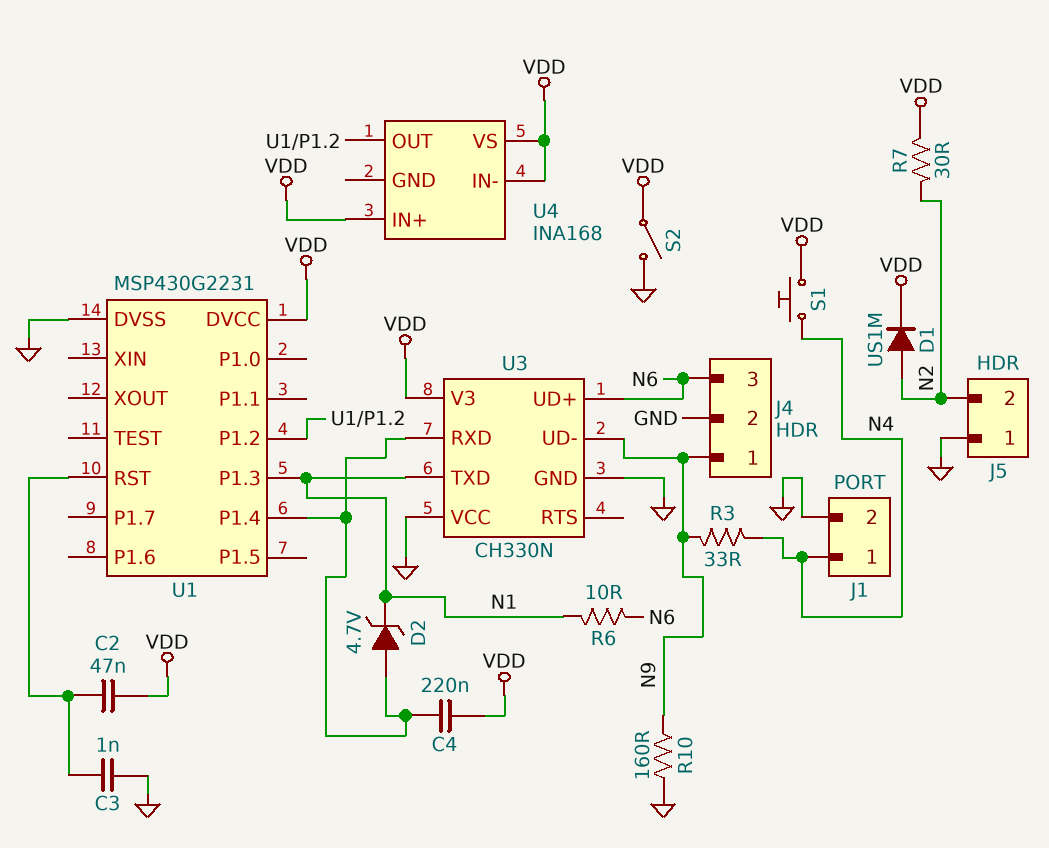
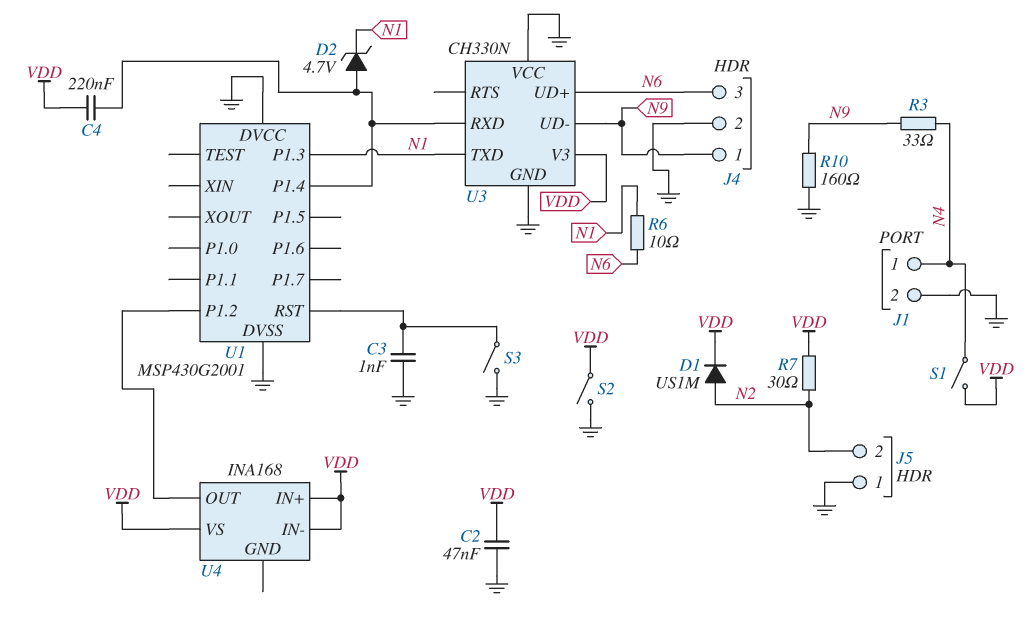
C2: 47nF (U1/RST, VDD) -> 47nF (GND, VDD)
S1: button (N4, VDD) -> switch (N4, VDD)
S3: none -> switch (GND, U1/RST)
U1: MSP430G2231 -> MSP430G2001
U1 pin DVCC: VDD -> GND

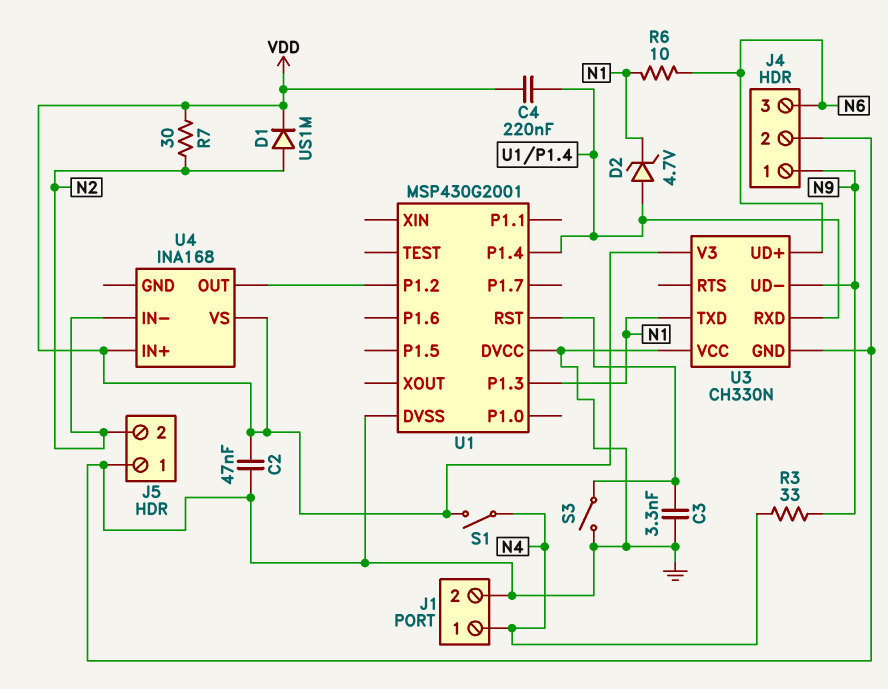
C3: 1nF (GND, U1/RST) -> 3.3nF (GND, U1/RST)
R10: 160 (GND, N9) -> none
S2: switch (GND, VDD) -> none
U4 pin IN-: VDD -> N2

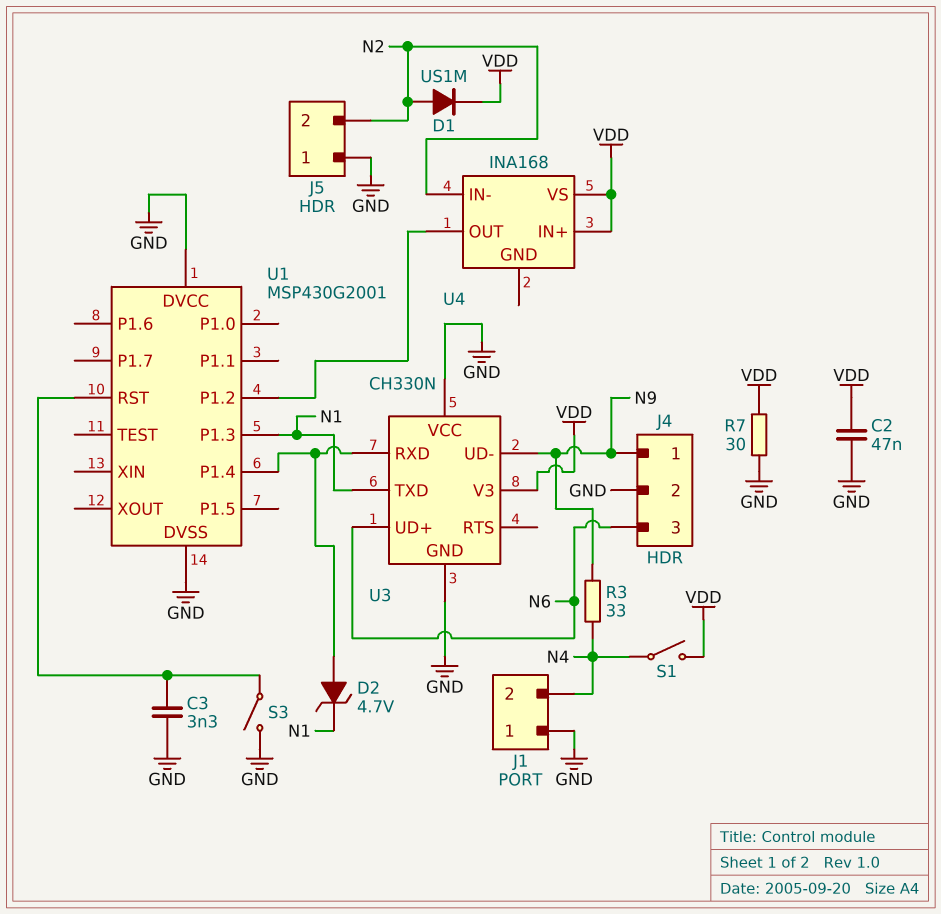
C4: 220nF (U1/P1.4, VDD) -> none
J1 pin 1: N4 -> GND
J1 pin 2: GND -> N4
R6: 10 (N1, N6) -> none
R7: 30 (N2, VDD) -> 30 (GND, VDD)

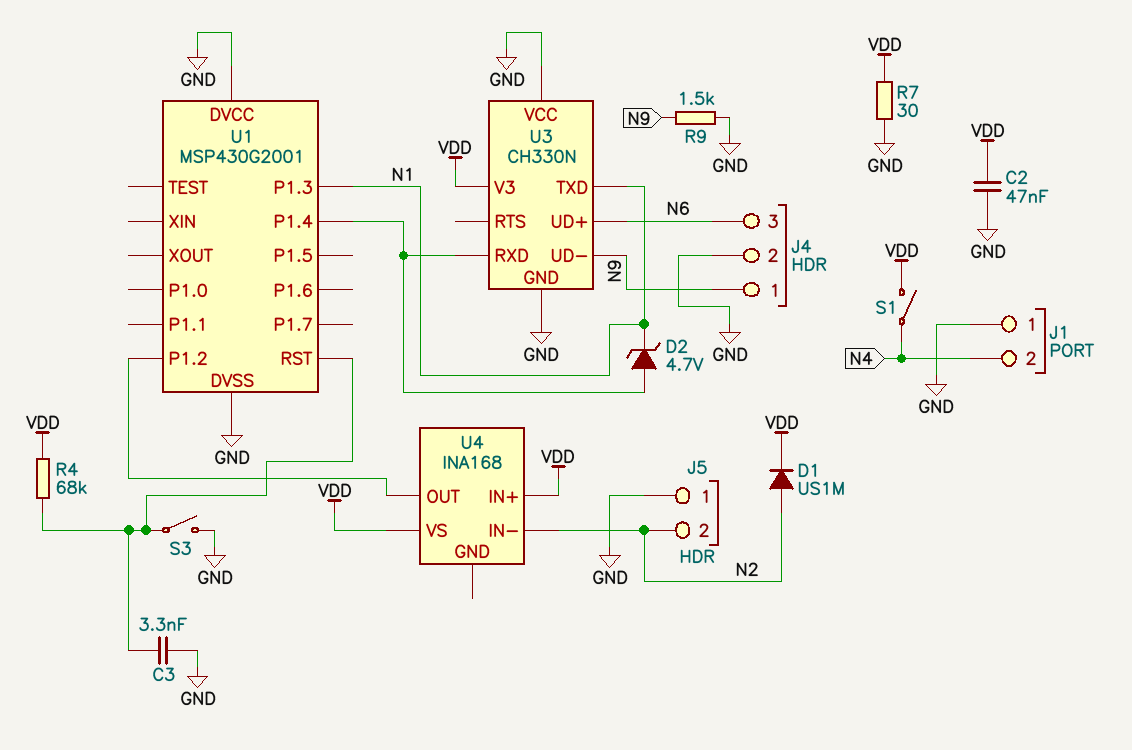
R3: 33 (N4, N9) -> none
R4: none -> 68k (U1/RST, VDD)
R9: none -> 1.5k (GND, N9)

